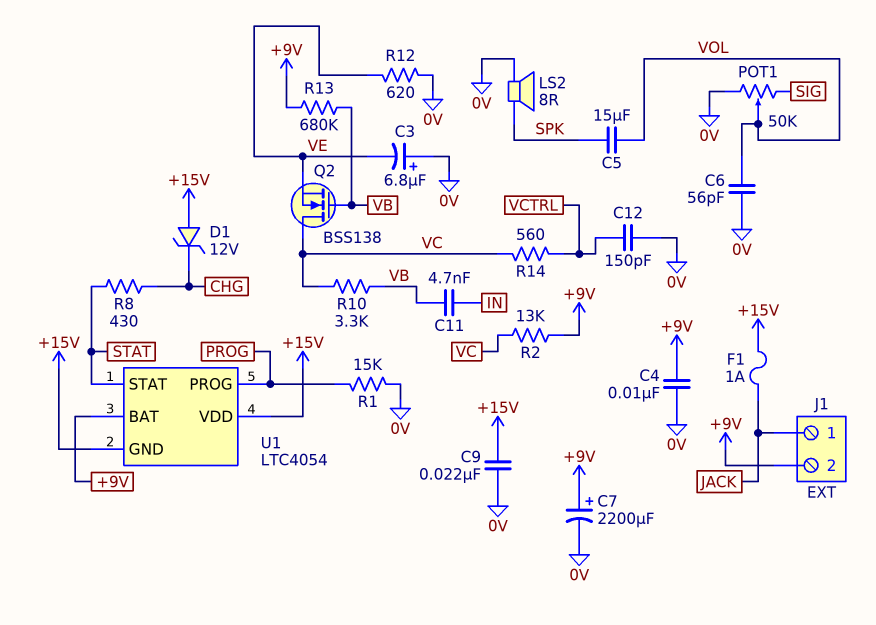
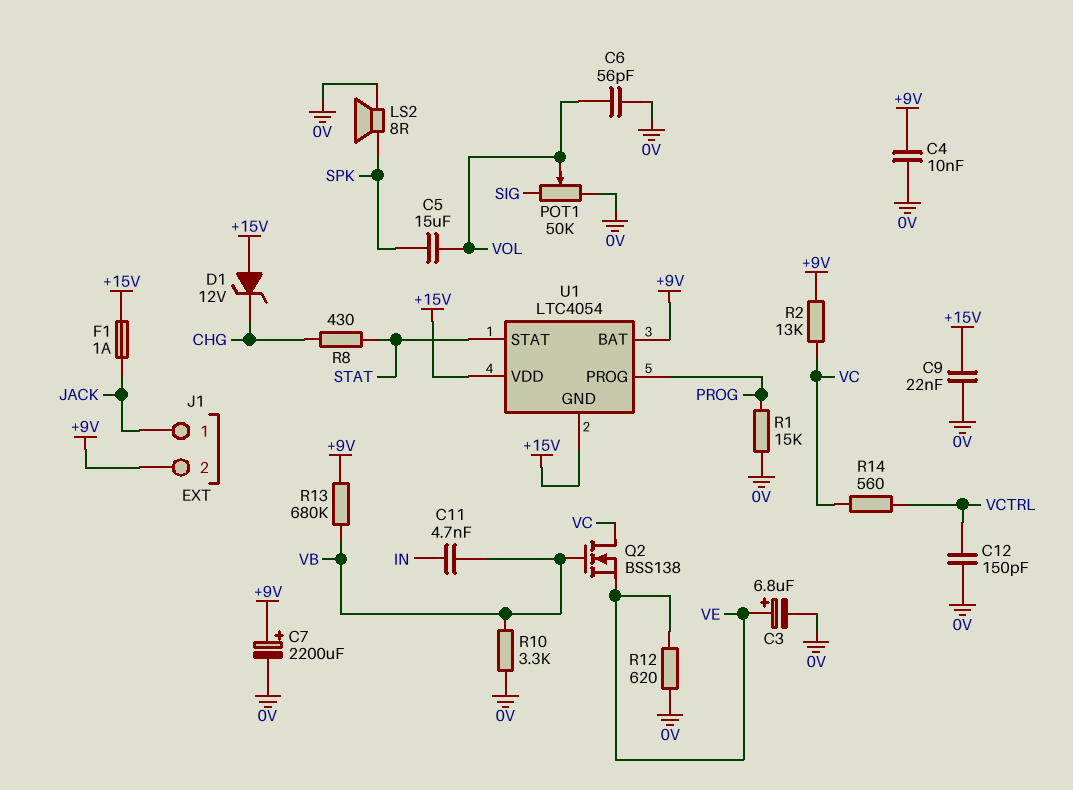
C3: 6.8uF (plus 0V, minus VE) -> 6.8uF (plus VE, minus 0V)
R10: 3.3k (VB, VC) -> 3.3k (0V, VB)

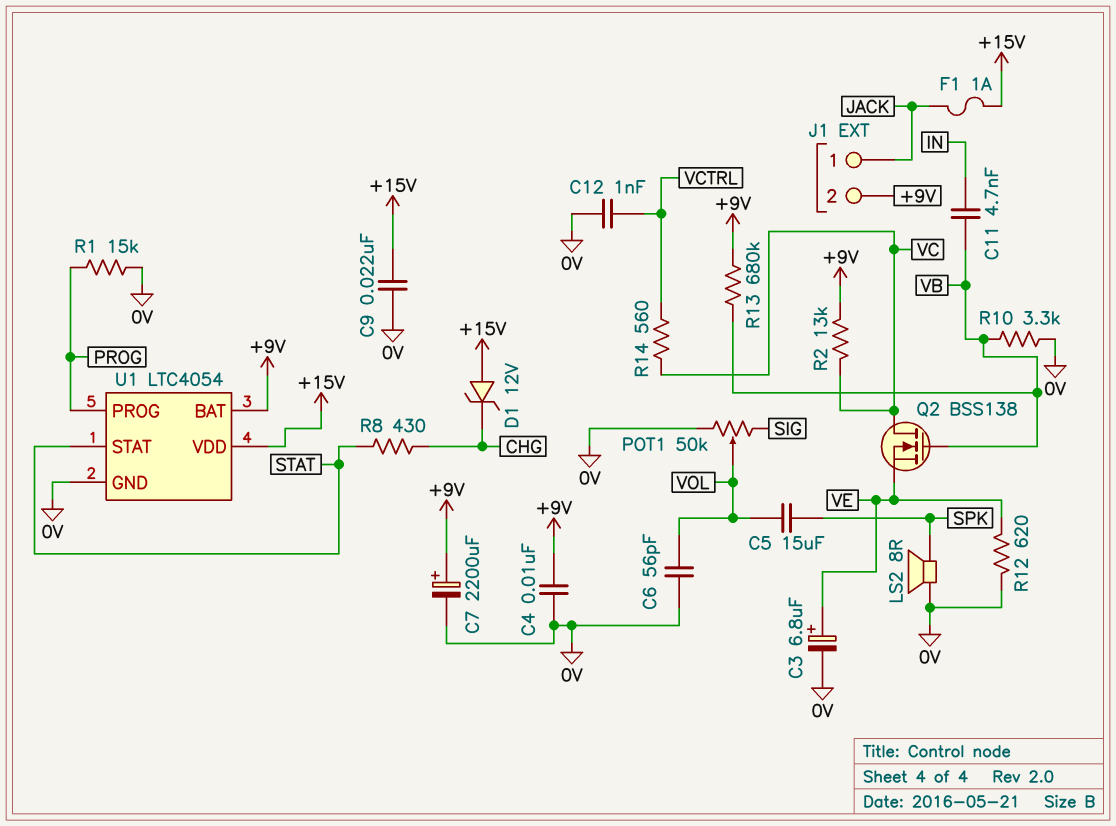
C12: 150pF (0V, VCTRL) -> 1nF (0V, VCTRL)
U1 pin GND: +15V -> 0V

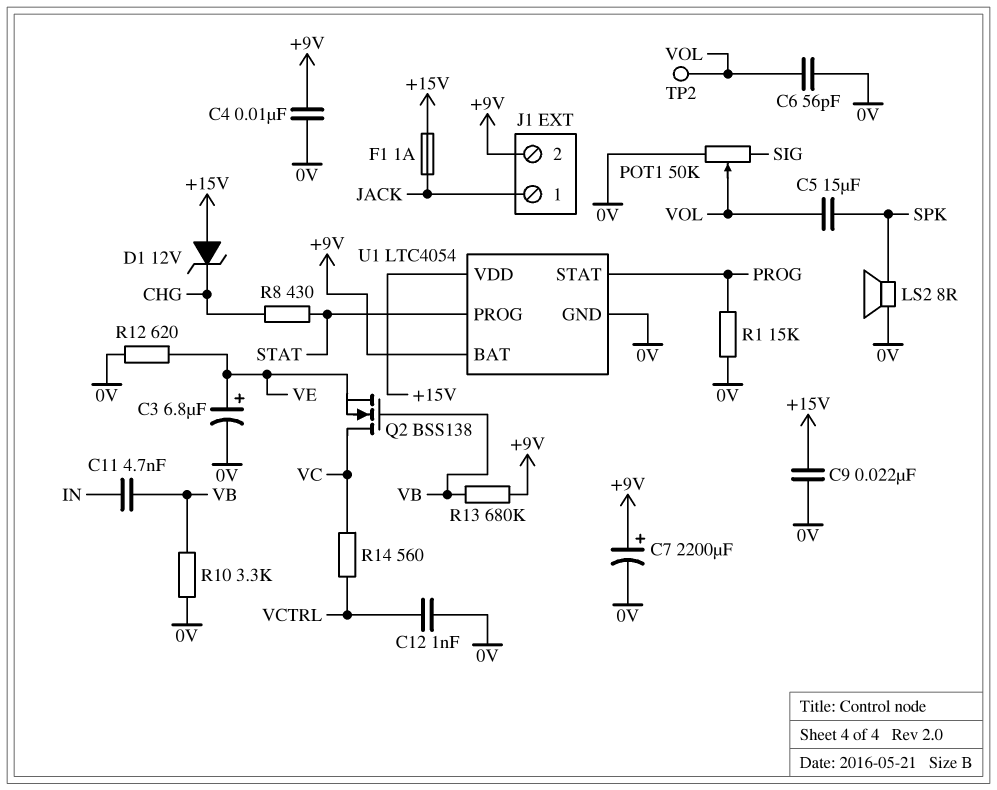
R2: 13k (+9V, VC) -> none
TP2: none -> test point (VOL)
U1 pin PROG: PROG -> STAT
U1 pin STAT: STAT -> PROG

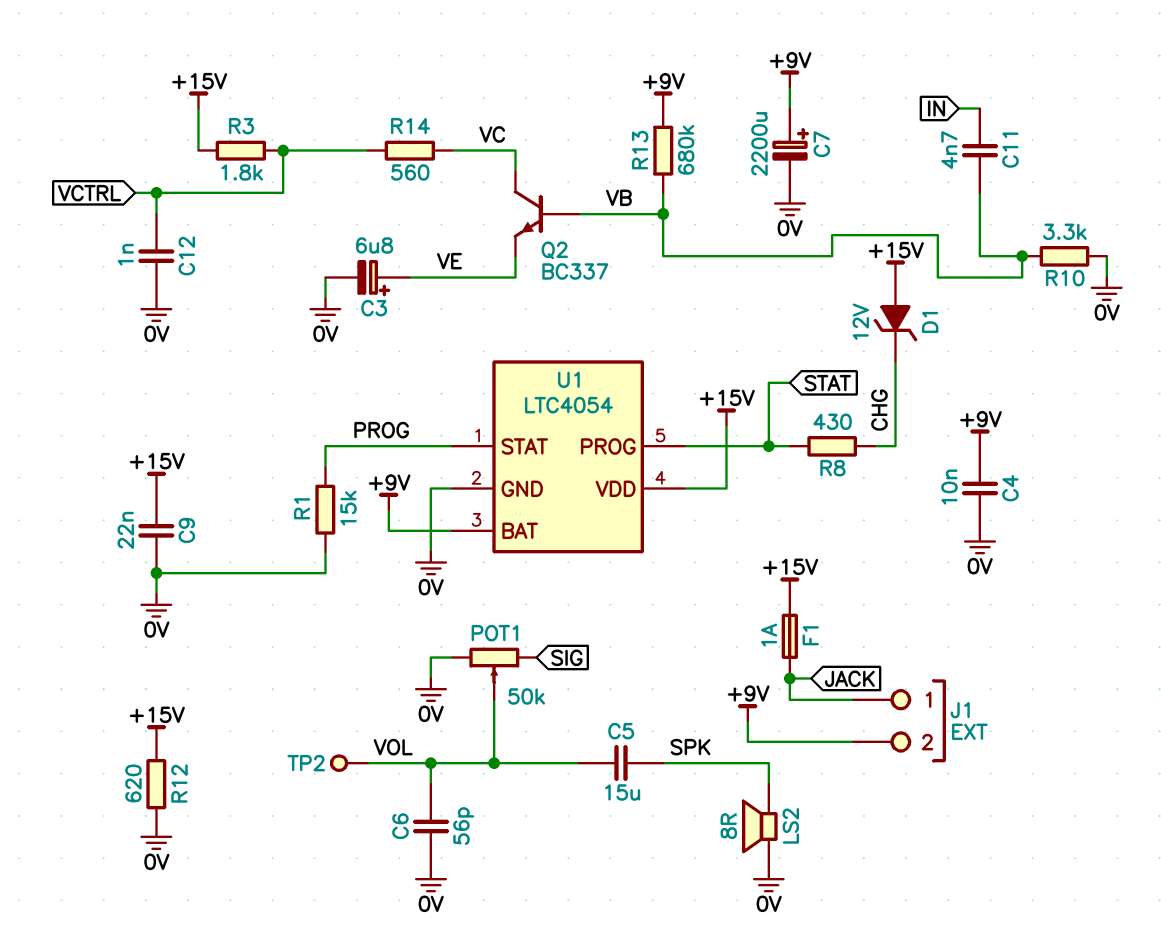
Q2: NMOS BSS138 (G VB, D VC, S VE) -> NPN BC337 (B VB, C VC, E VE)
R3: none -> 1.8k (+15V, VCTRL)
R12: 620 (0V, VE) -> 620 (+15V, 0V)

